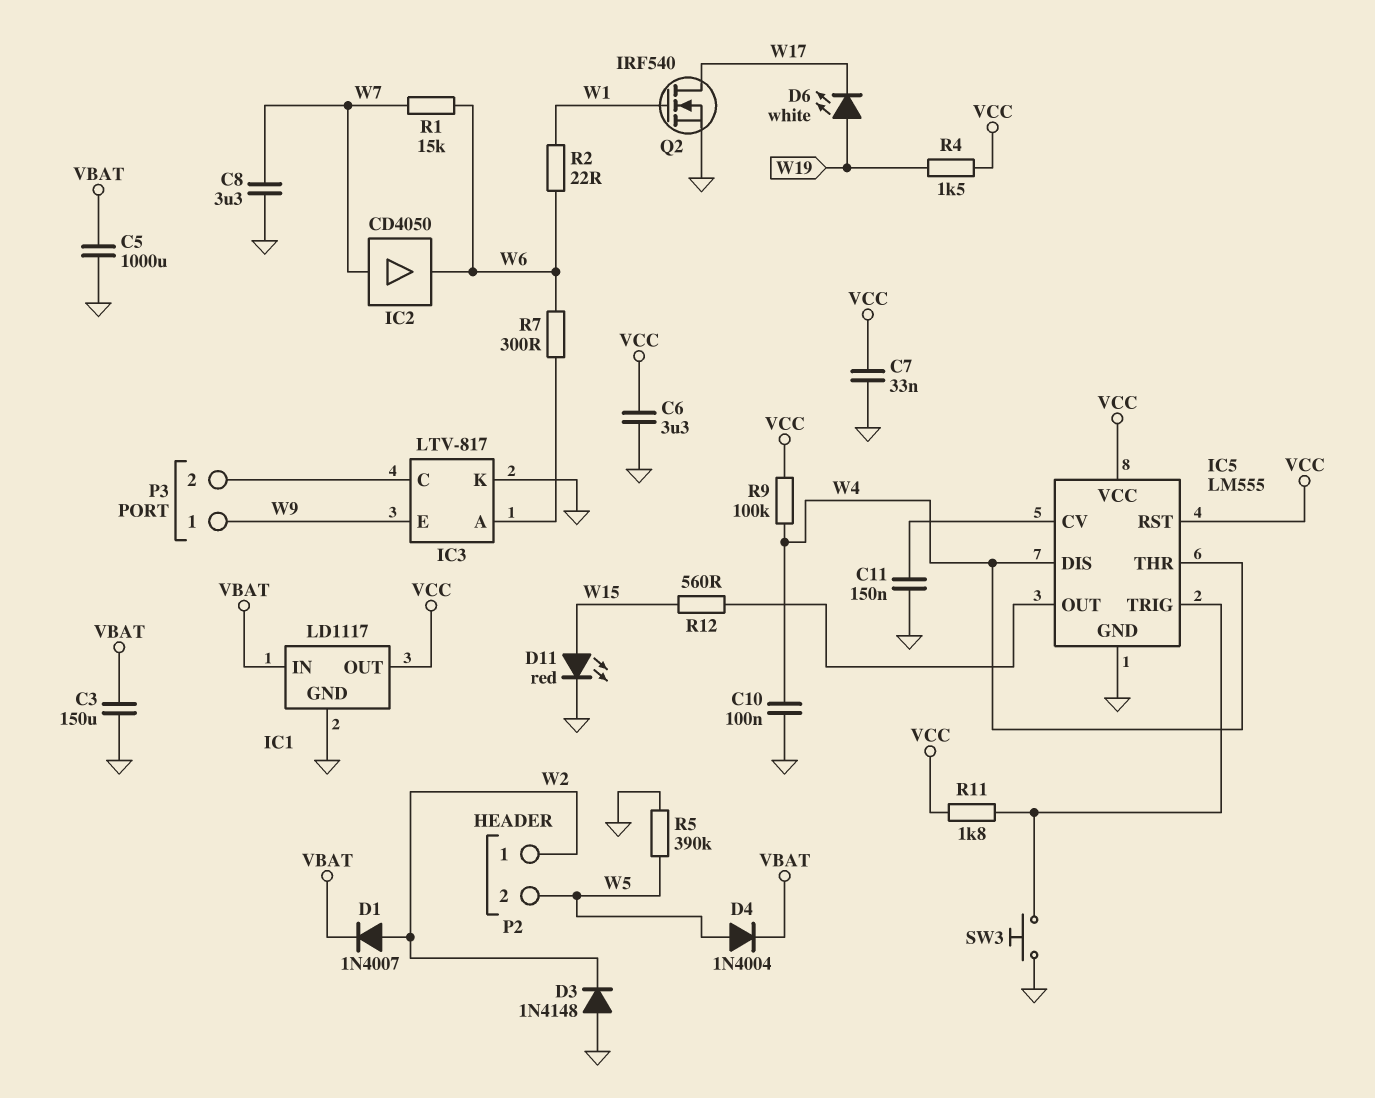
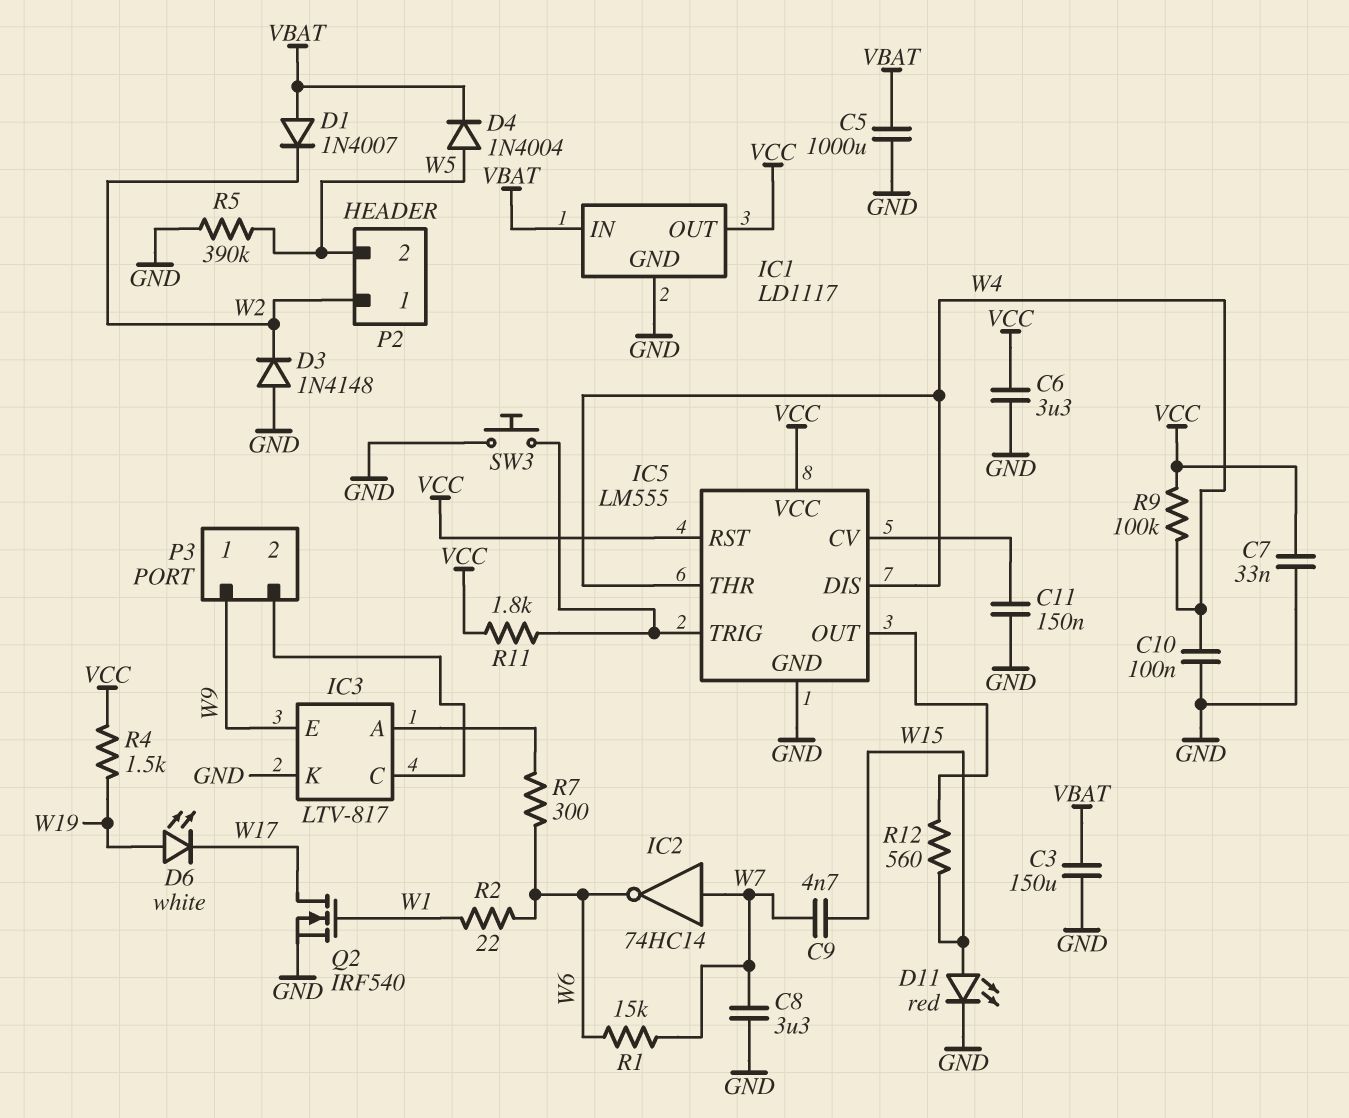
C9: none -> 4.7nF (W7, W15)
D1: diode 1N4007 (A W2, K VBAT) -> diode 1N4007 (A VBAT, K W2)
IC2: buffer CD4050 (in W7, out W6) -> NOT 74HC14 (in W7, out W6)

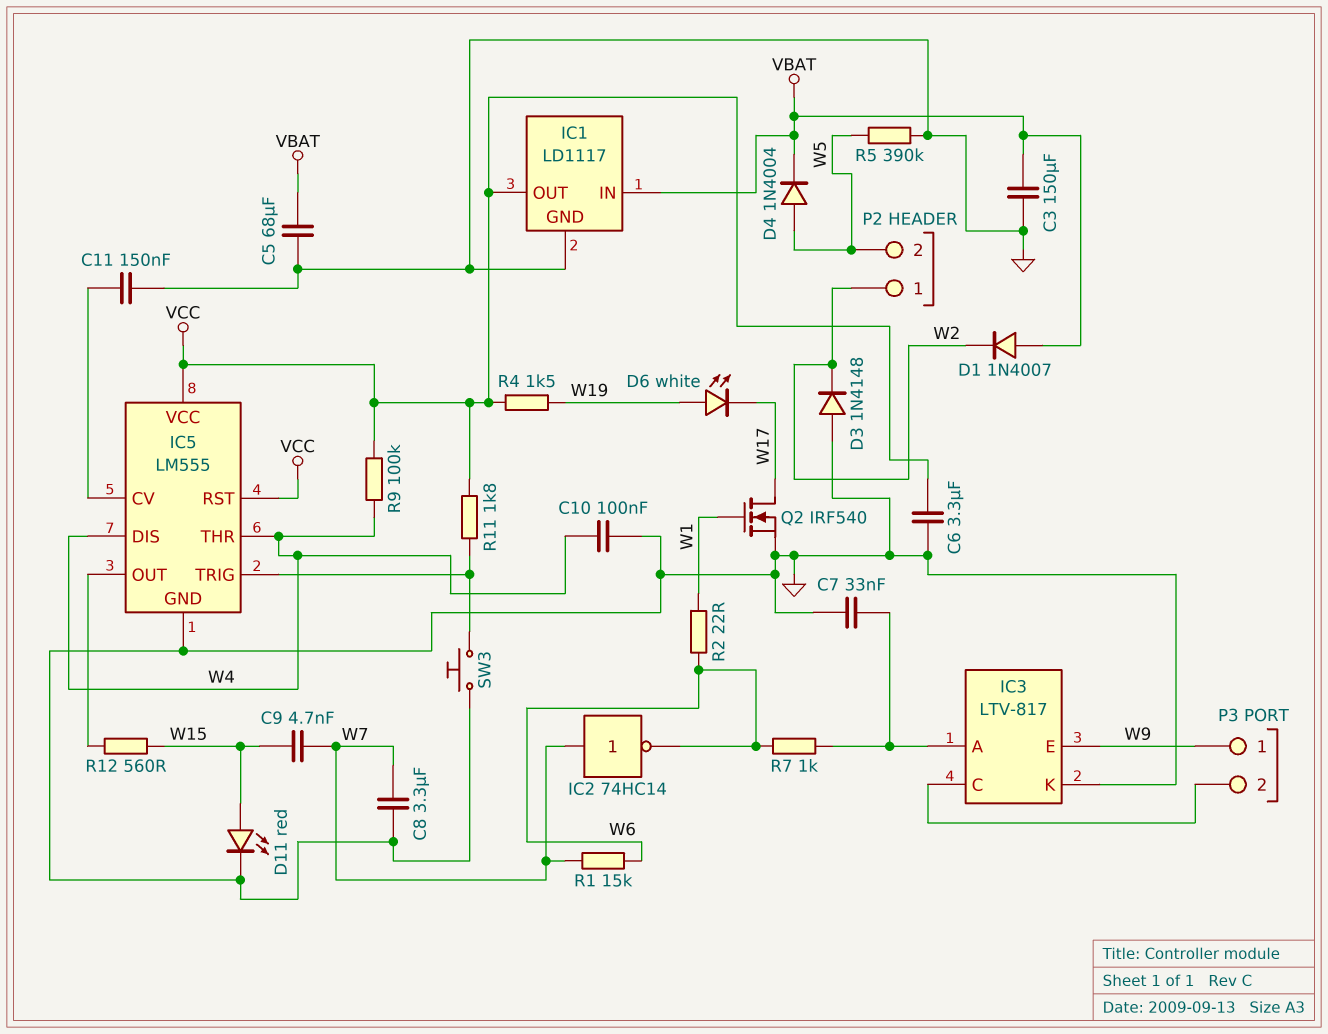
C5: 1000uF (GND, VBAT) -> 68uF (GND, VBAT)
C7: 33nF (GND, VCC) -> 33nF (GND, IC3/A)
R7: 300 (IC3/A, W6) -> 1k (IC3/A, W6)

